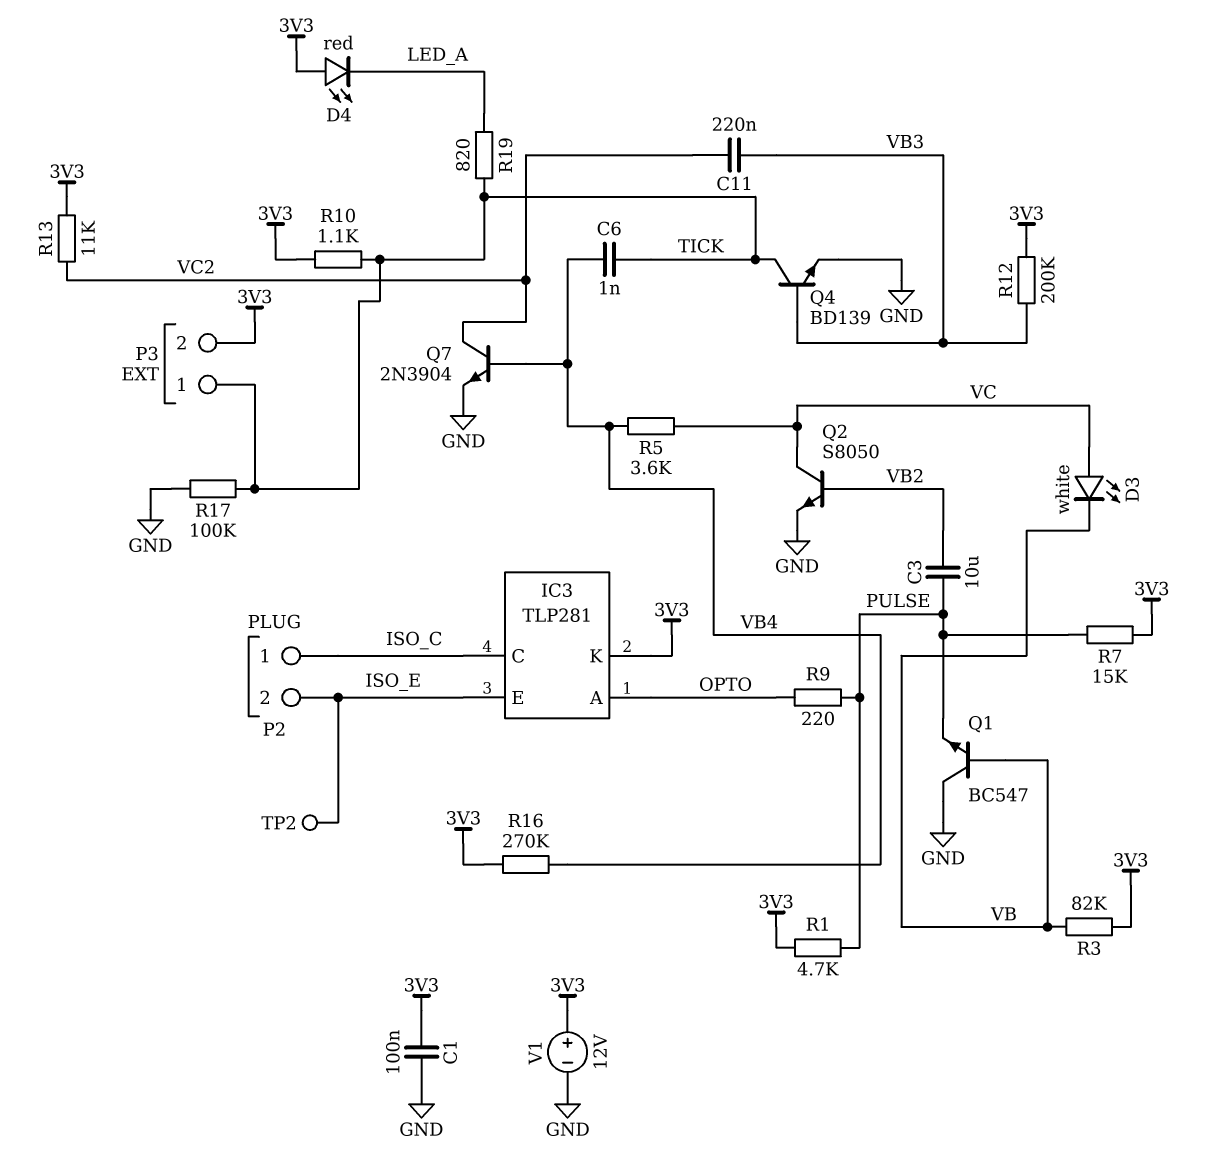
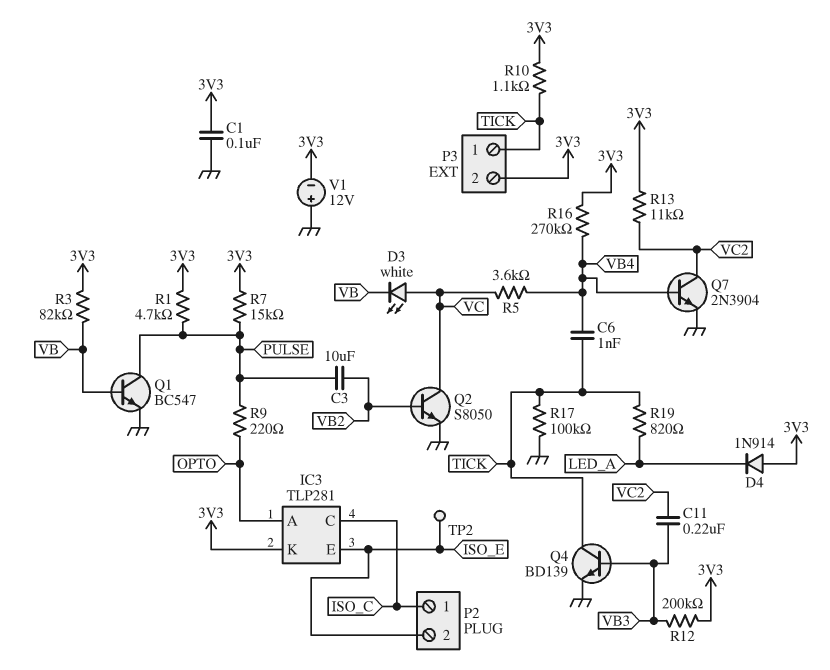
D4: LED red (A 3V3, K LED_A) -> diode 1N914 (A 3V3, K LED_A)
Q1: NPN BC547 (B VB, C GND, E PULSE) -> NPN BC547 (B VB, C PULSE, E GND)
V1: 12V (plus 3V3, minus GND) -> 12V (plus GND, minus 3V3)

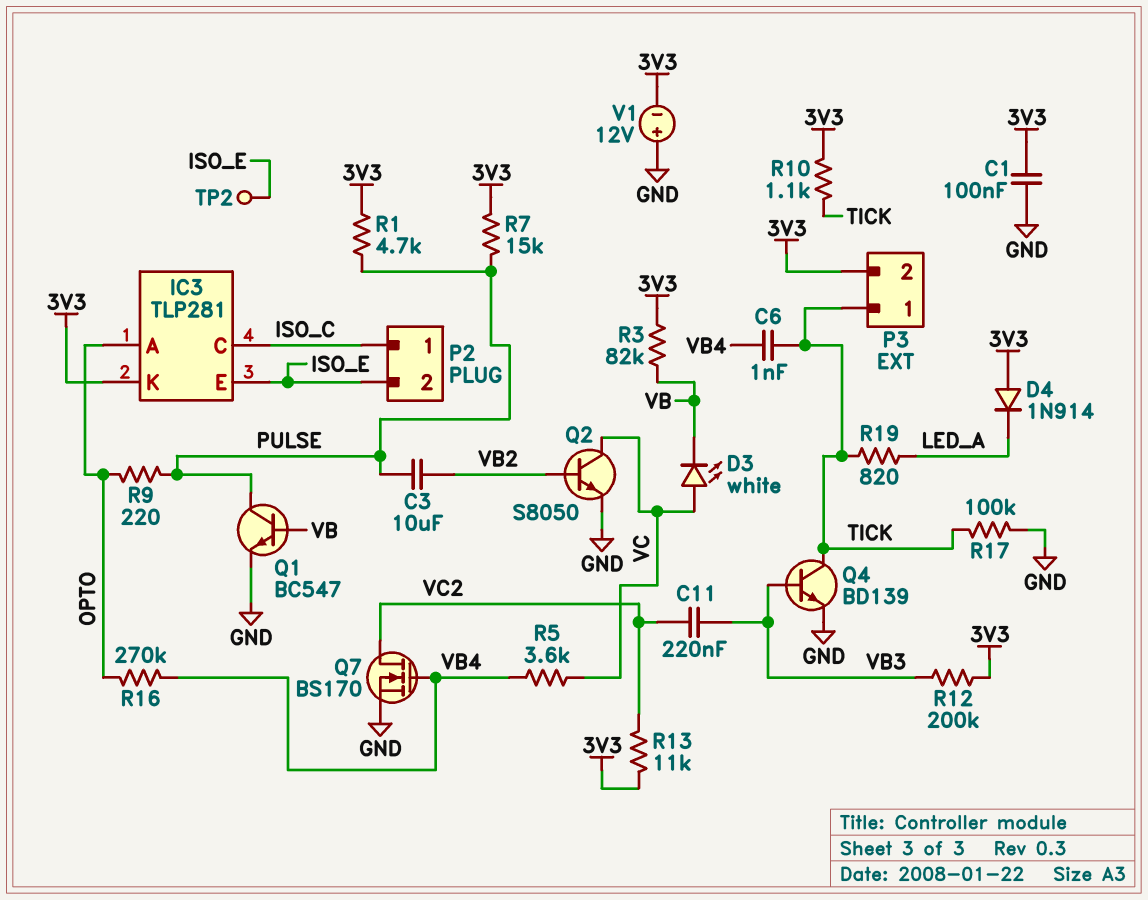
Q7: NPN 2N3904 (B VB4, C VC2, E GND) -> NMOS BS170 (G VB4, D VC2, S GND)
R16: 270k (3V3, VB4) -> 270k (OPTO, VB4)

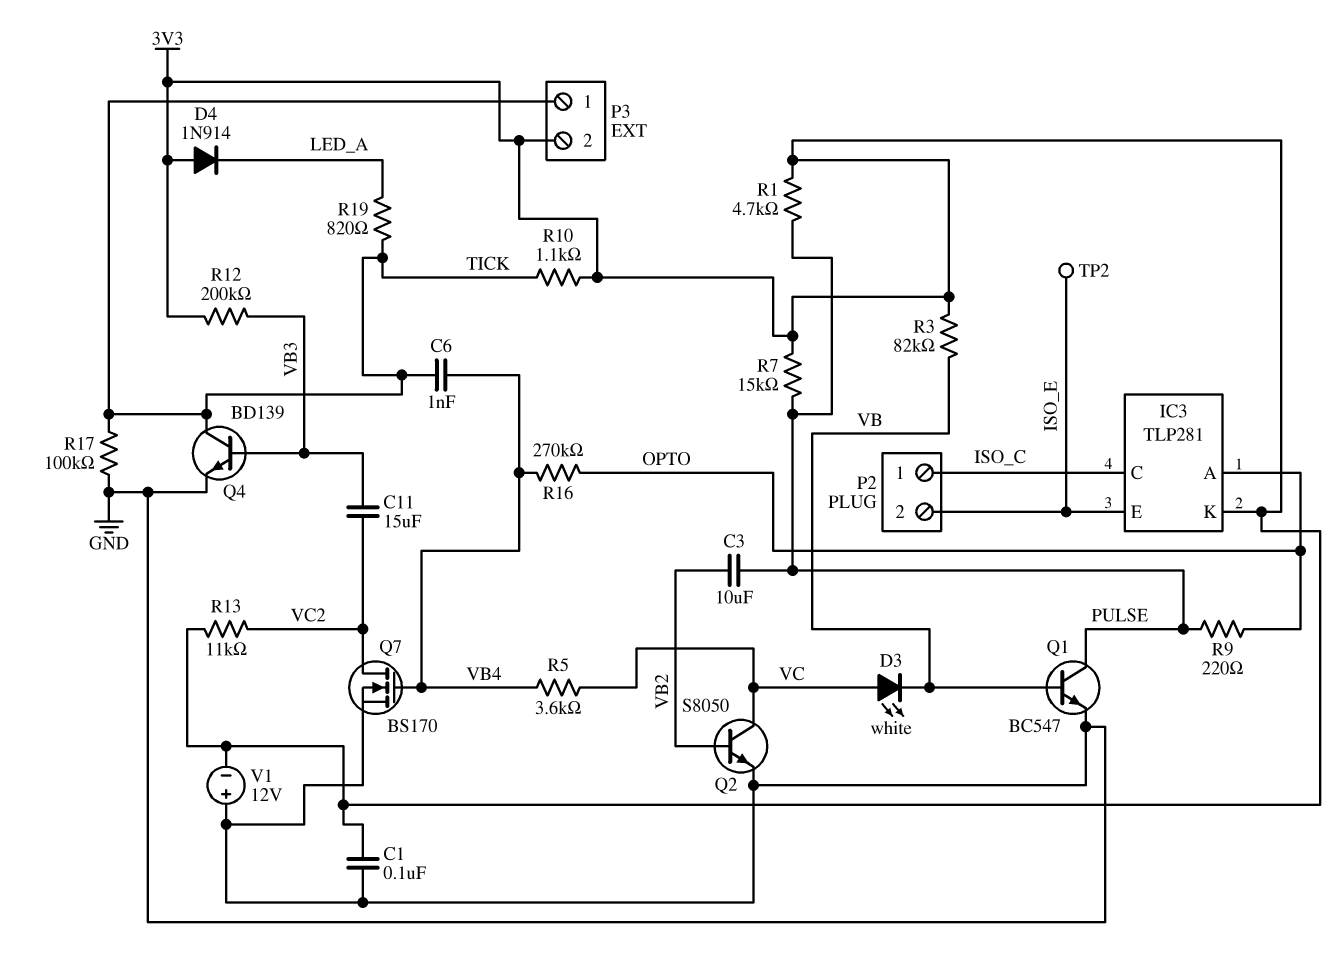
C11: 220nF (VB3, VC2) -> 15uF (VB3, VC2)

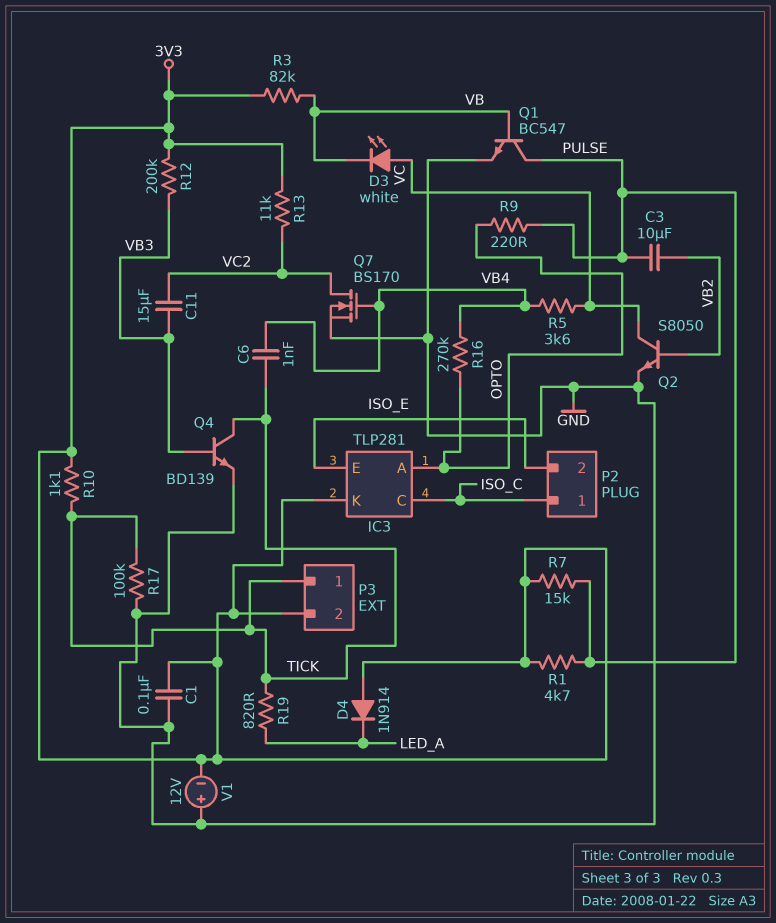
TP2: test point (ISO_E) -> none

